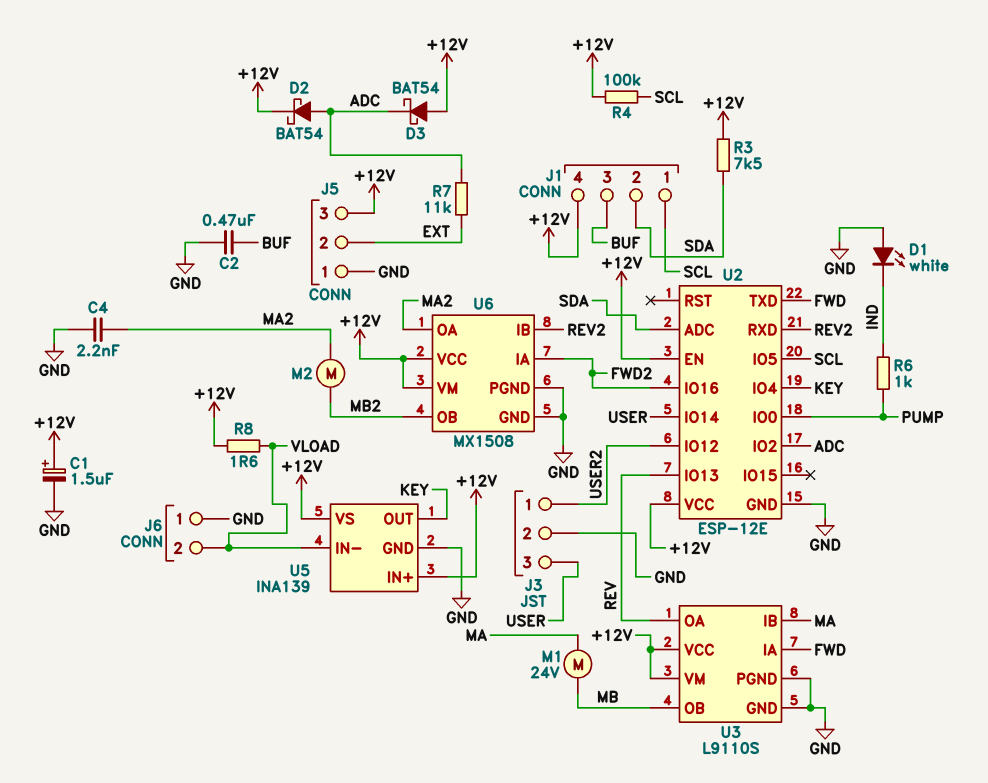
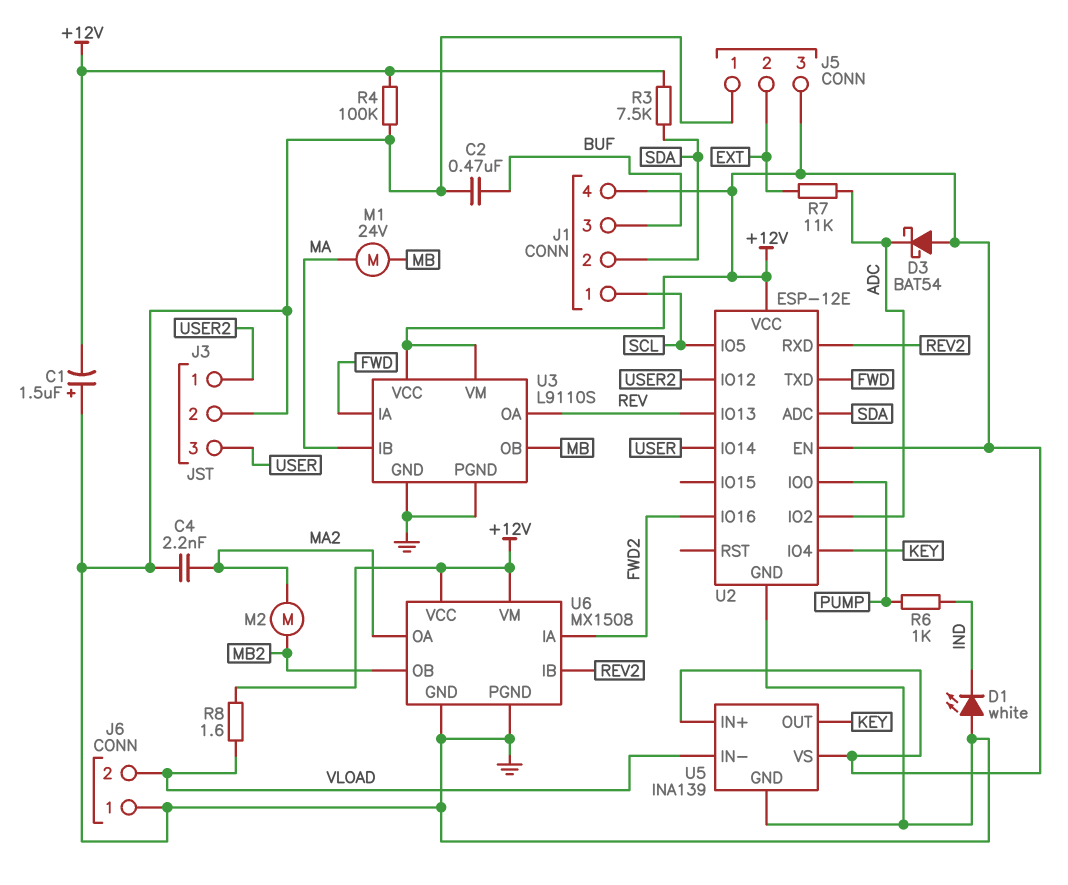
C1: 1.5uF (plus +12V, minus GND) -> 1.5uF (plus GND, minus +12V)
D2: schottky BAT54 (A ADC, K +12V) -> none
R4: 100k (+12V, SCL) -> 100k (+12V, GND)

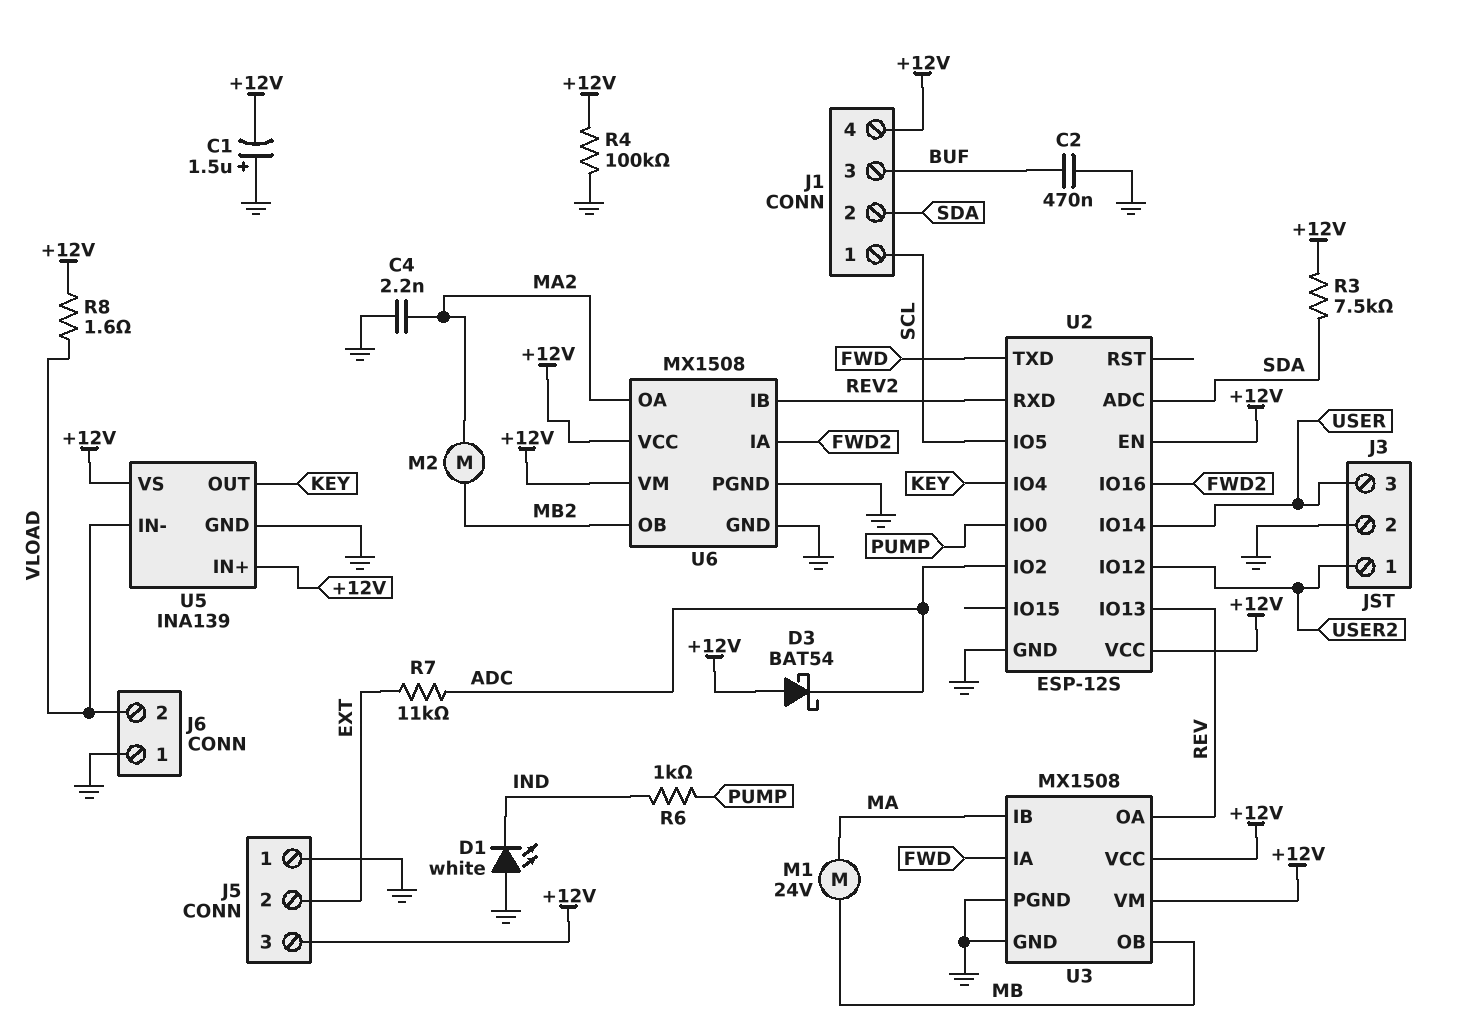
U2: ESP-12E -> ESP-12S
U3: L9110S -> MX1508

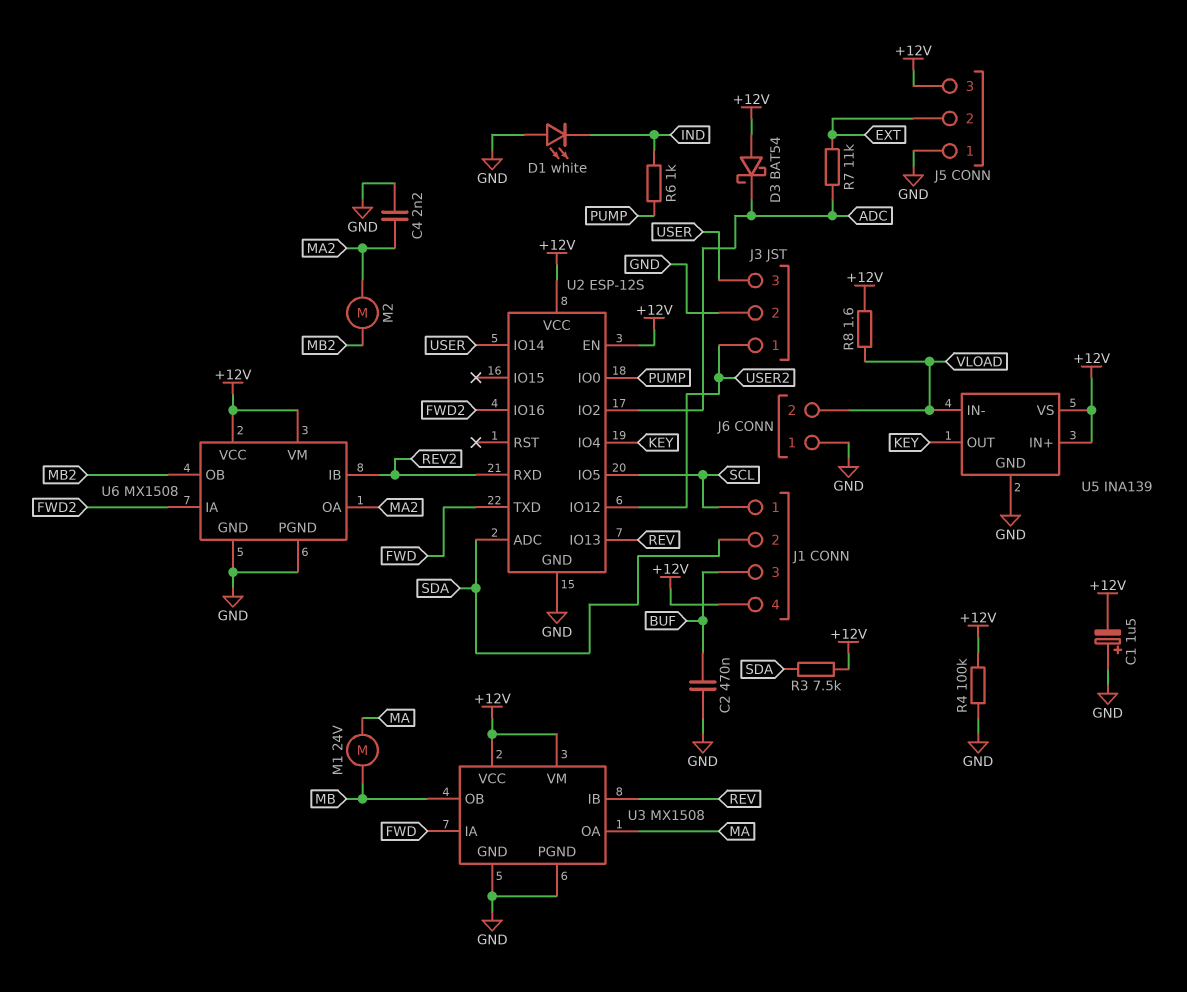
U3 pin IB: MA -> REV
U3 pin OA: REV -> MA

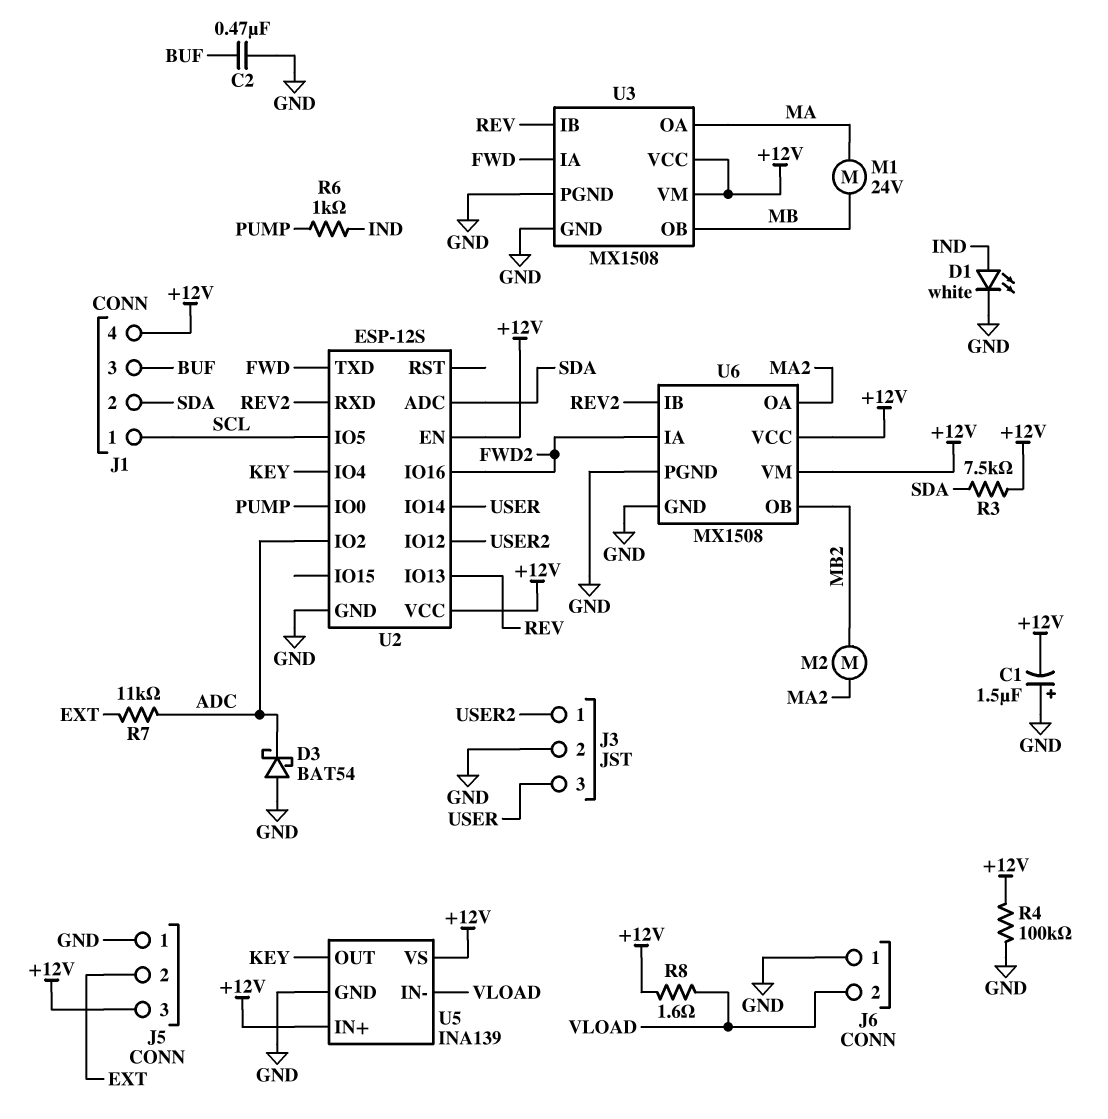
C4: 2.2nF (GND, MA2) -> none
D1: LED white (A GND, K IND) -> LED white (A IND, K GND)
D3: schottky BAT54 (A +12V, K ADC) -> schottky BAT54 (A GND, K ADC)

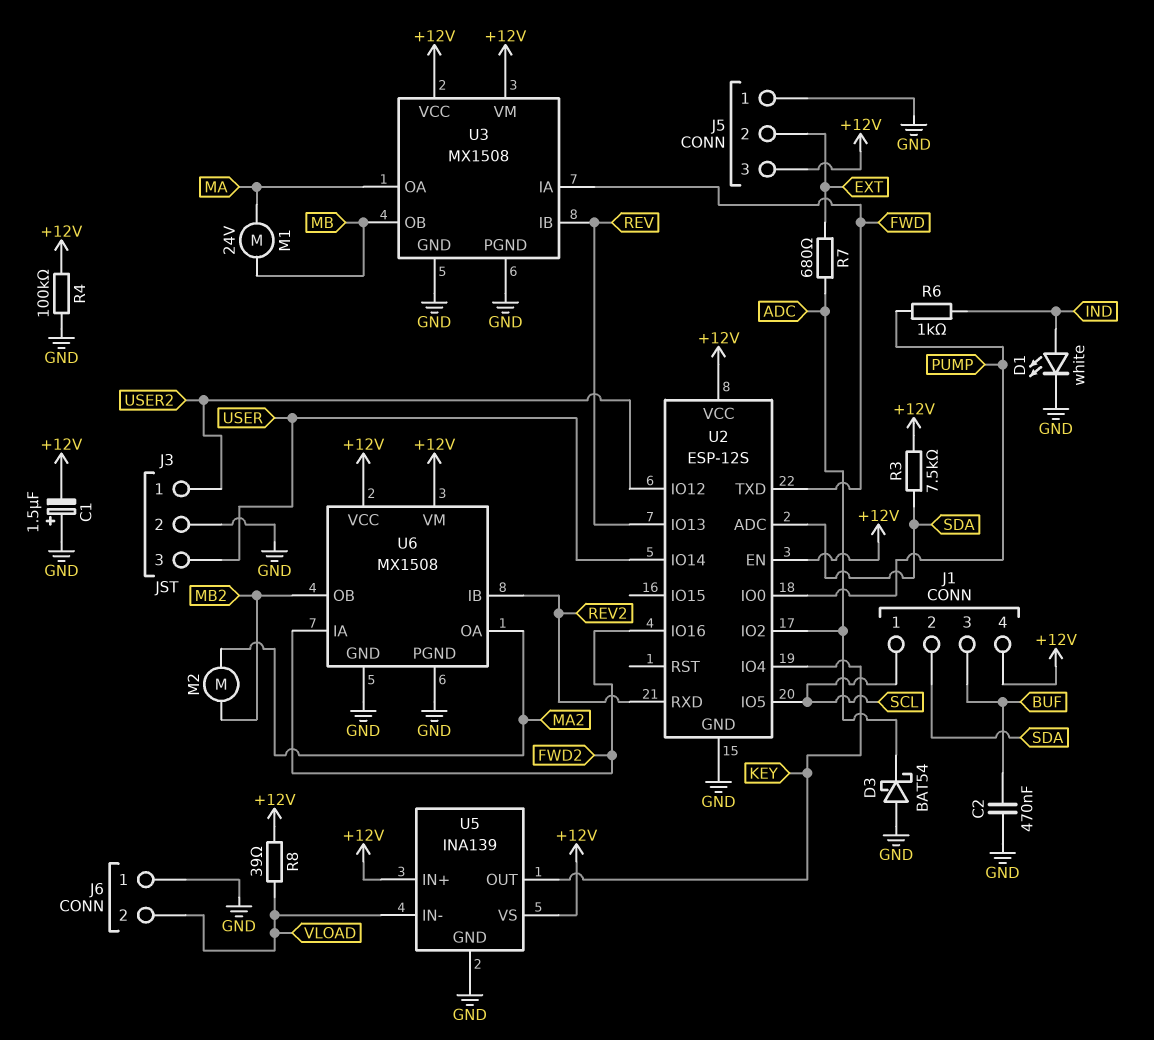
R7: 11k (ADC, EXT) -> 680 (ADC, EXT)
R8: 1.6 (+12V, VLOAD) -> 39 (+12V, VLOAD)

